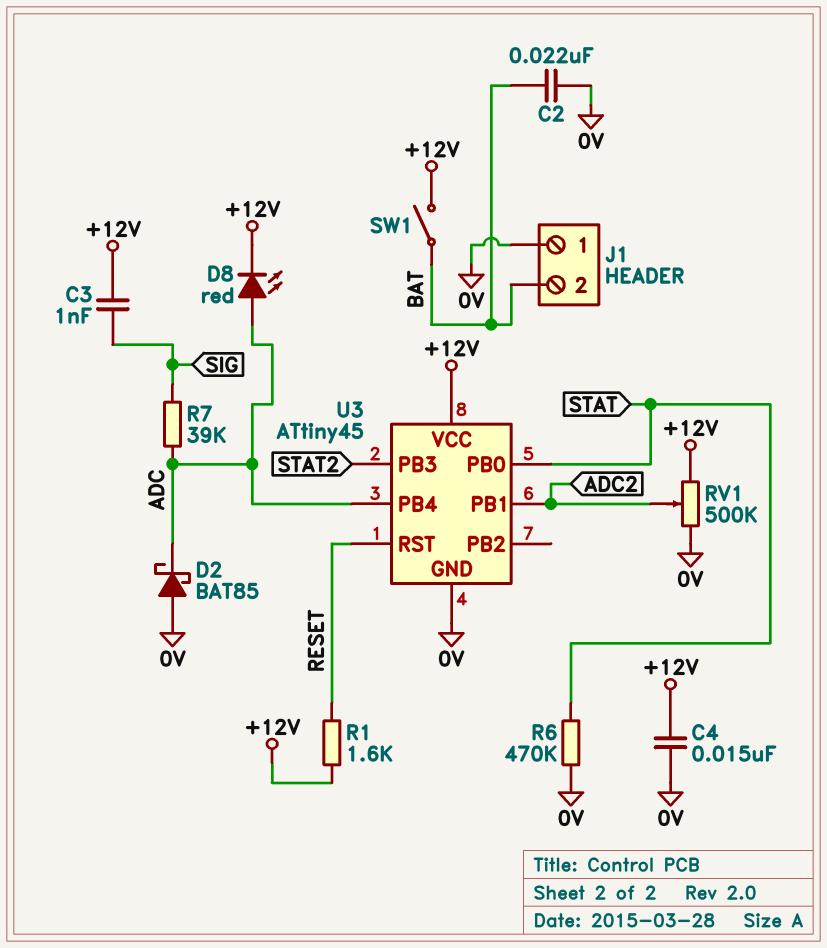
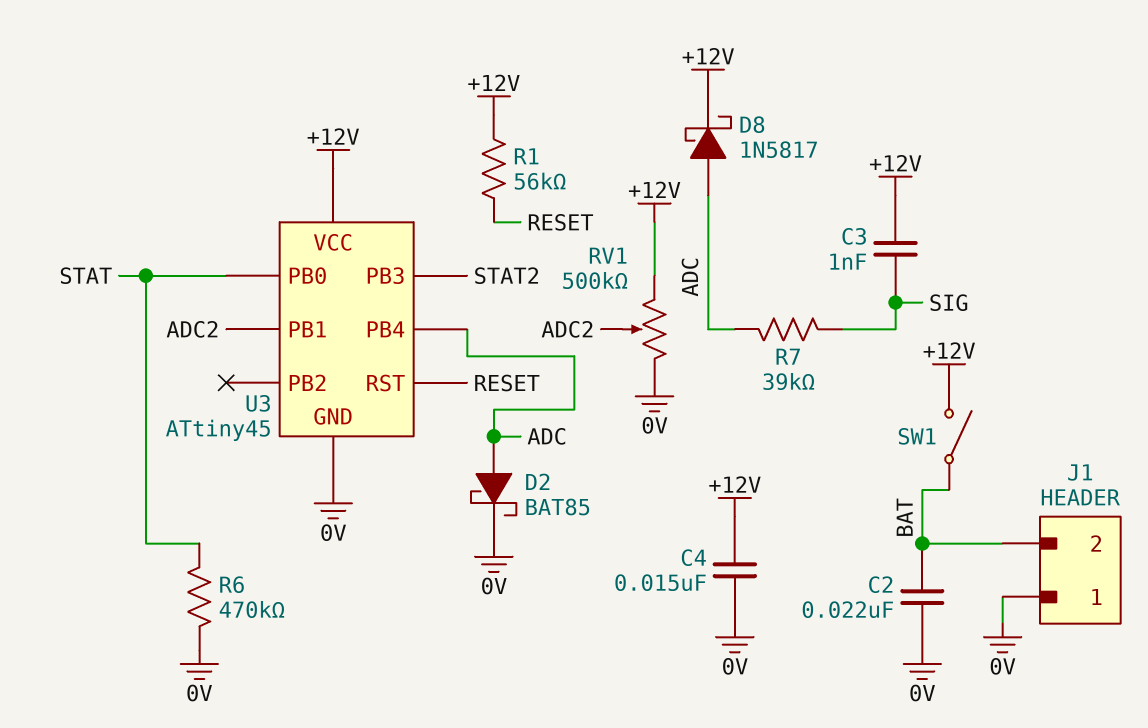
D2: schottky BAT85 (A 0V, K ADC) -> schottky BAT85 (A ADC, K 0V)
D8: LED red (A ADC, K +12V) -> schottky 1N5817 (A ADC, K +12V)
R1: 1.6k (+12V, RESET) -> 56k (+12V, RESET)

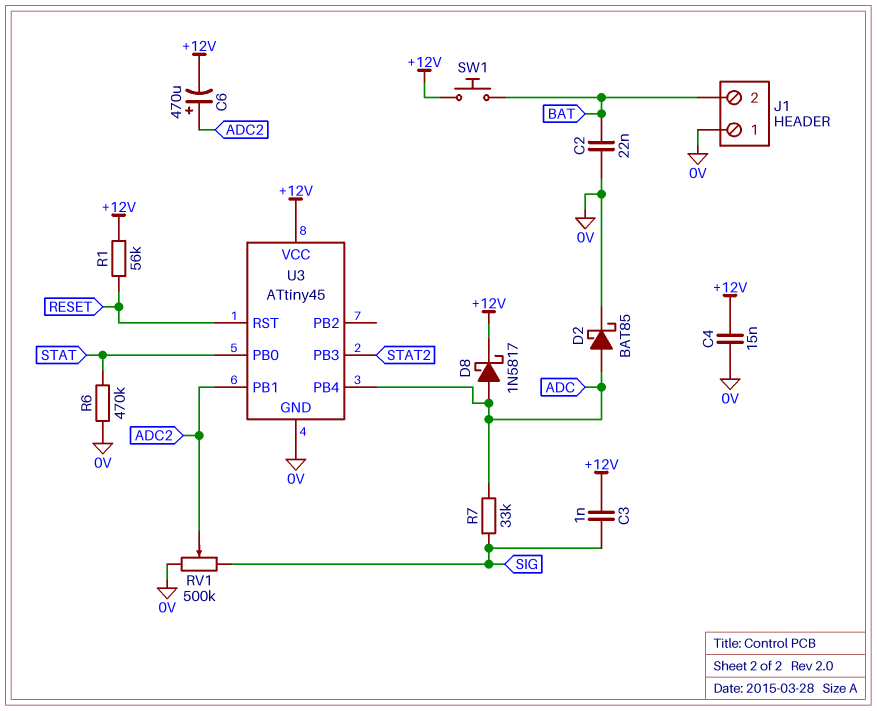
C6: none -> 470uF (plus ADC2, minus +12V)
R7: 39k (ADC, SIG) -> 33k (ADC, SIG)
RV1: 500k (+12V, 0V, wiper ADC2) -> 500k (0V, SIG, wiper ADC2)
SW1: switch (+12V, BAT) -> button (+12V, BAT)

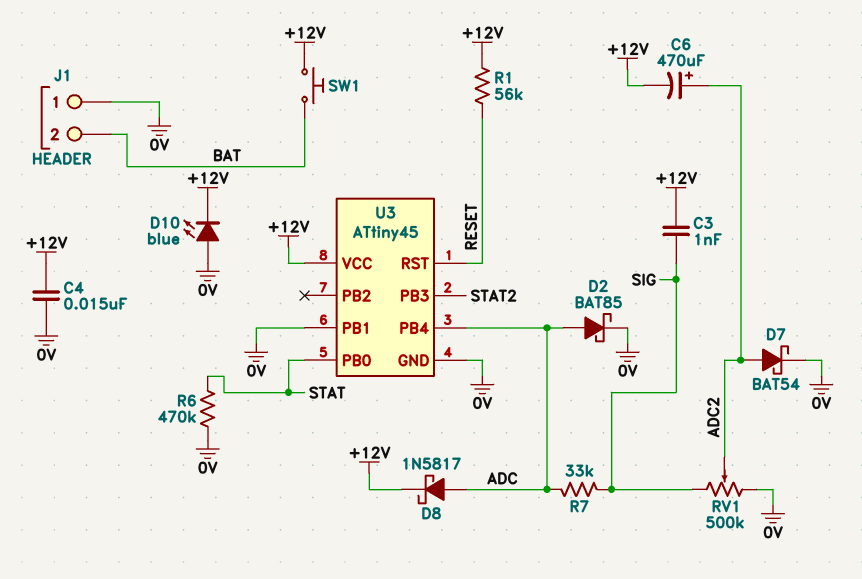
C2: 22nF (0V, BAT) -> none
D7: none -> schottky BAT54 (A ADC2, K 0V)
D10: none -> LED blue (A 0V, K +12V)
U3 pin PB1: ADC2 -> 0V

